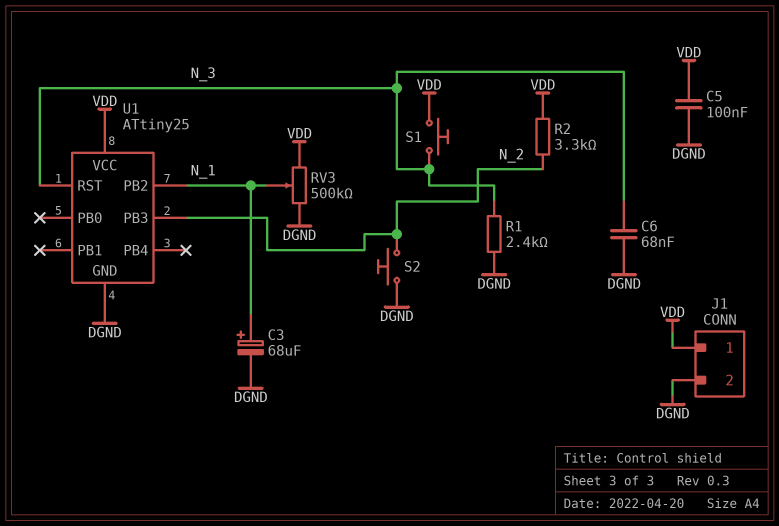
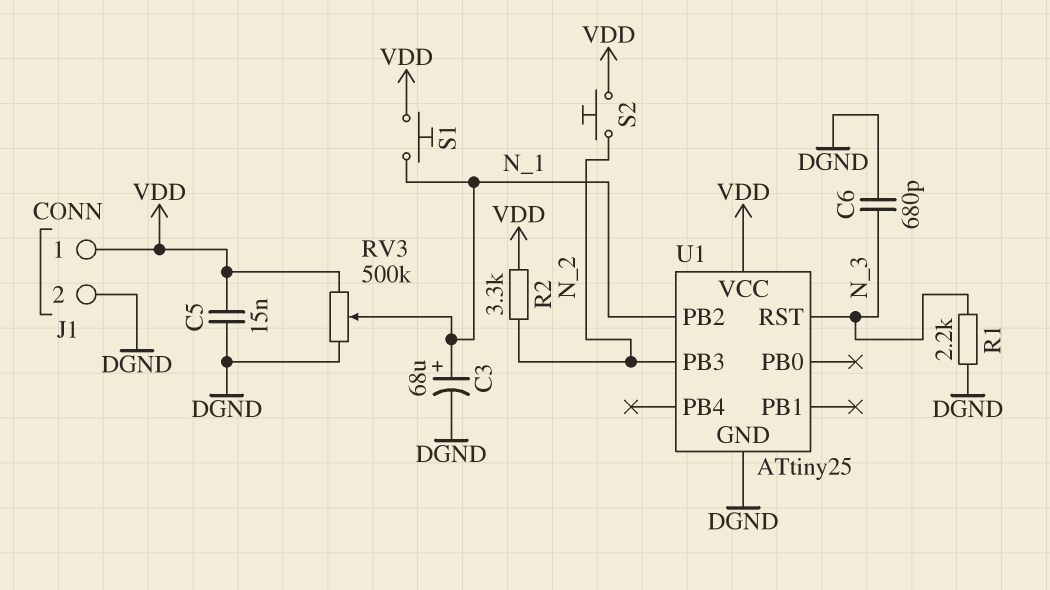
C5: 100nF (DGND, VDD) -> 15nF (DGND, VDD)
C6: 68nF (DGND, N_3) -> 680pF (DGND, N_3)
R1: 2.4k (DGND, N_3) -> 2.2k (DGND, N_3)
S1: button (N_3, VDD) -> button (N_1, VDD)
S2: button (DGND, N_2) -> button (N_2, VDD)

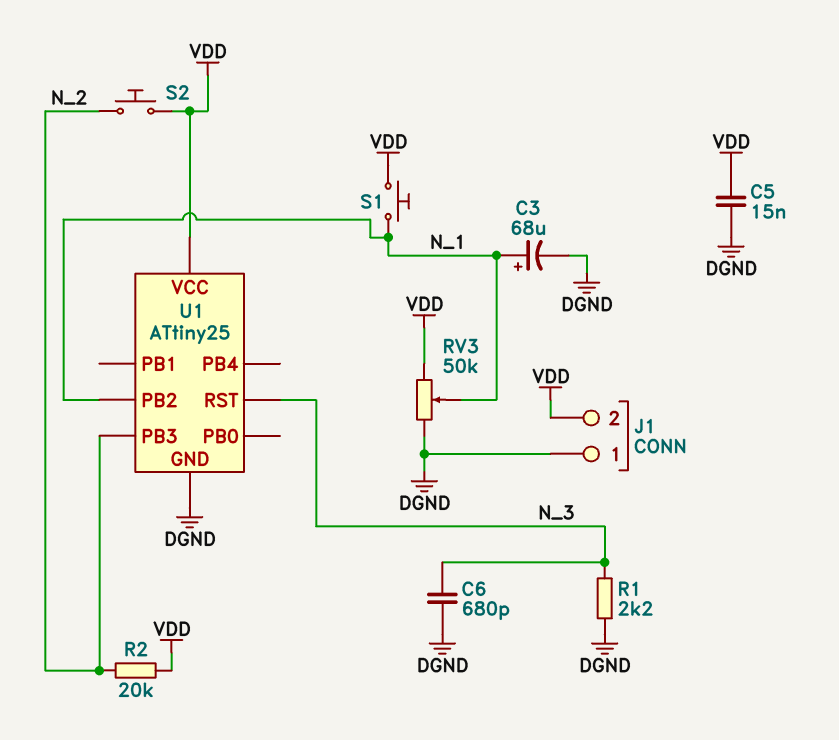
J1 pin 1: VDD -> DGND
J1 pin 2: DGND -> VDD
R2: 3.3k (N_2, VDD) -> 20k (N_2, VDD)
RV3: 500k (DGND, VDD, wiper N_1) -> 50k (DGND, VDD, wiper N_1)

